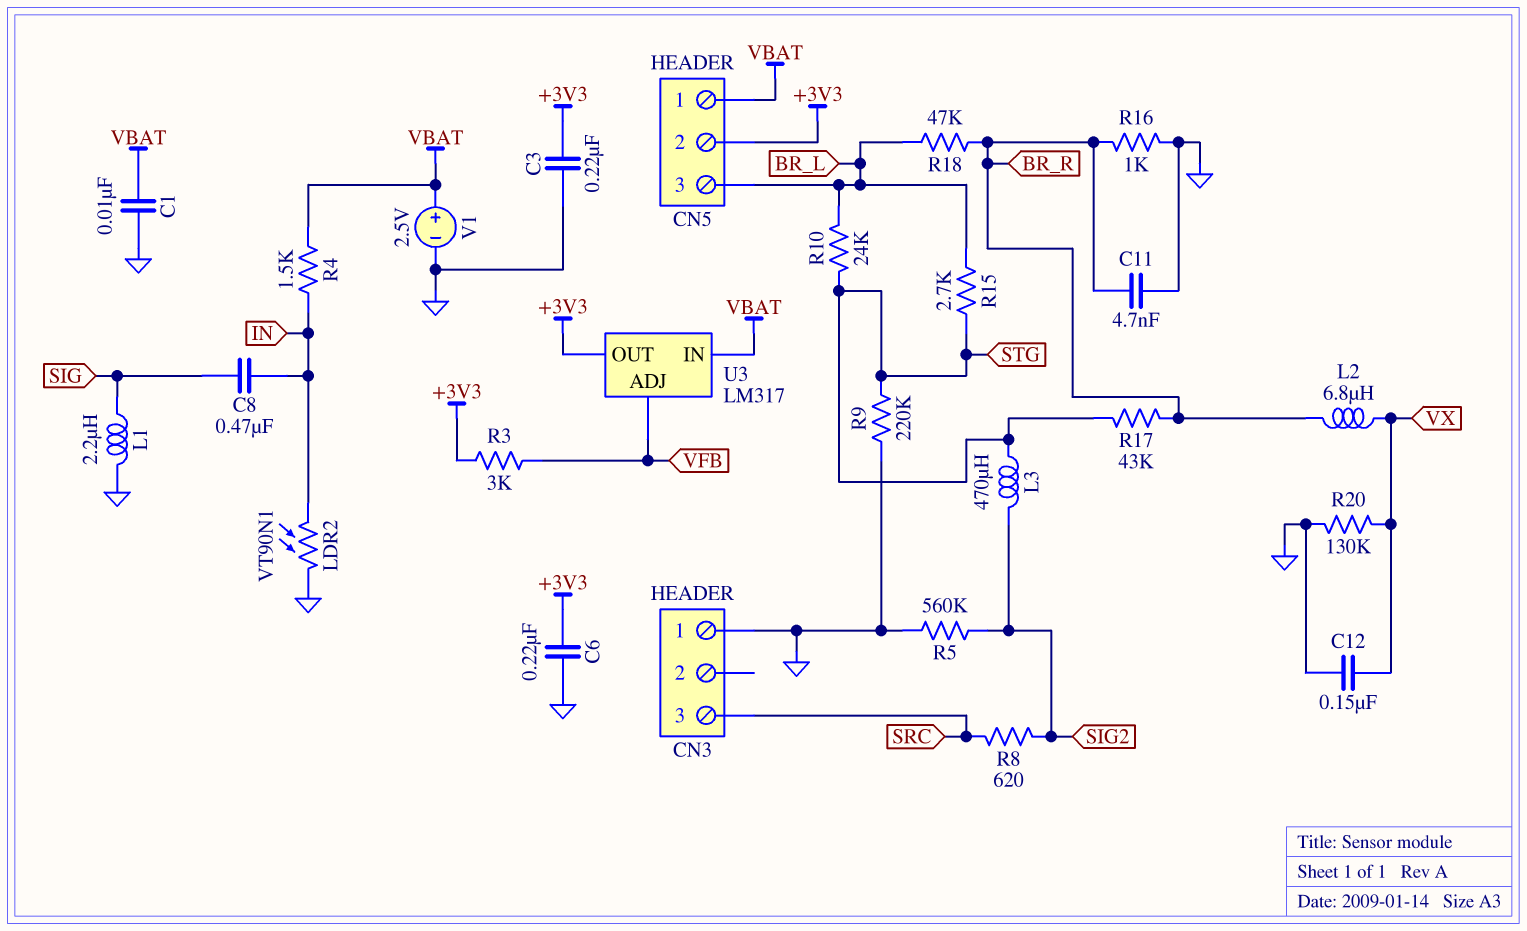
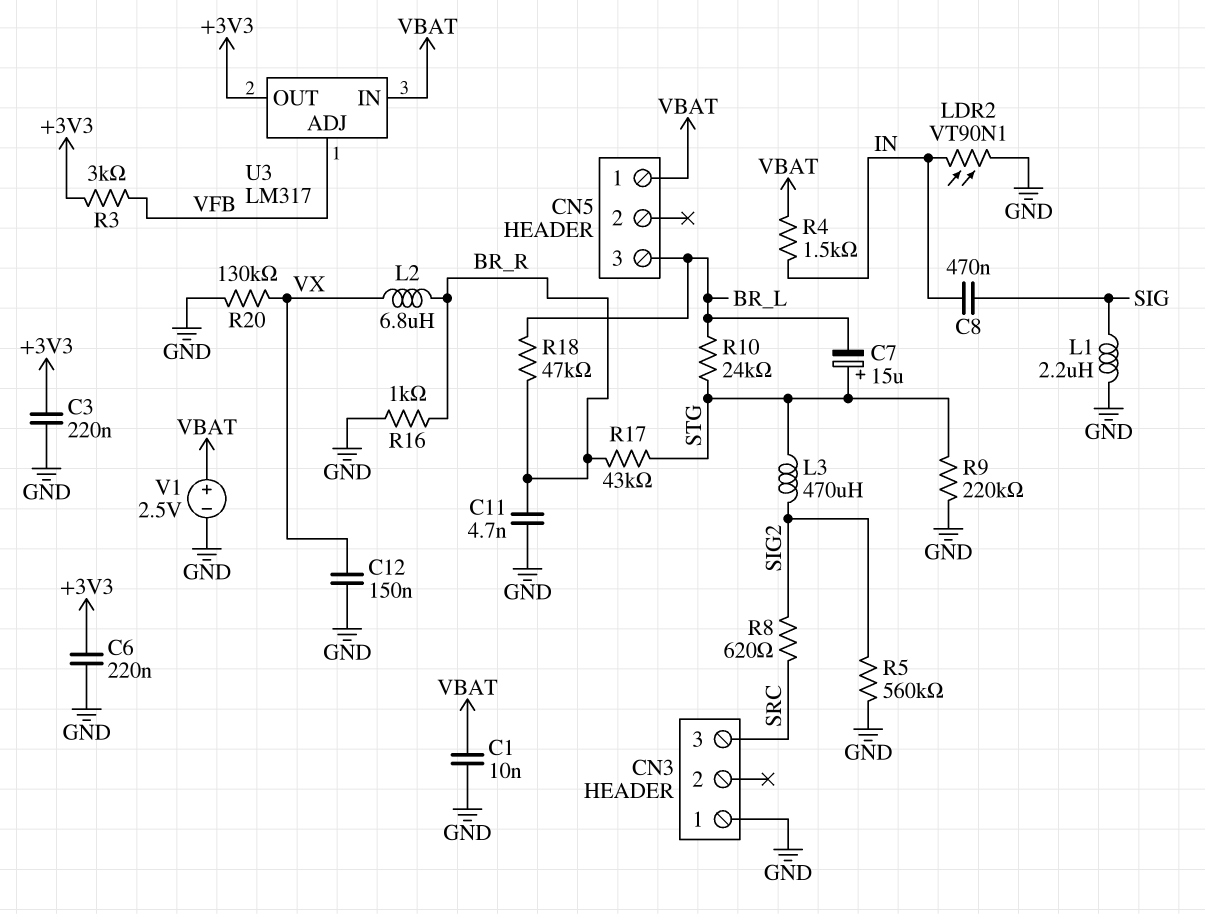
C7: none -> 15uF (plus STG, minus BR_L)
CN5 pin 2: +3V3 -> none
R15: 2.7k (BR_L, STG) -> none

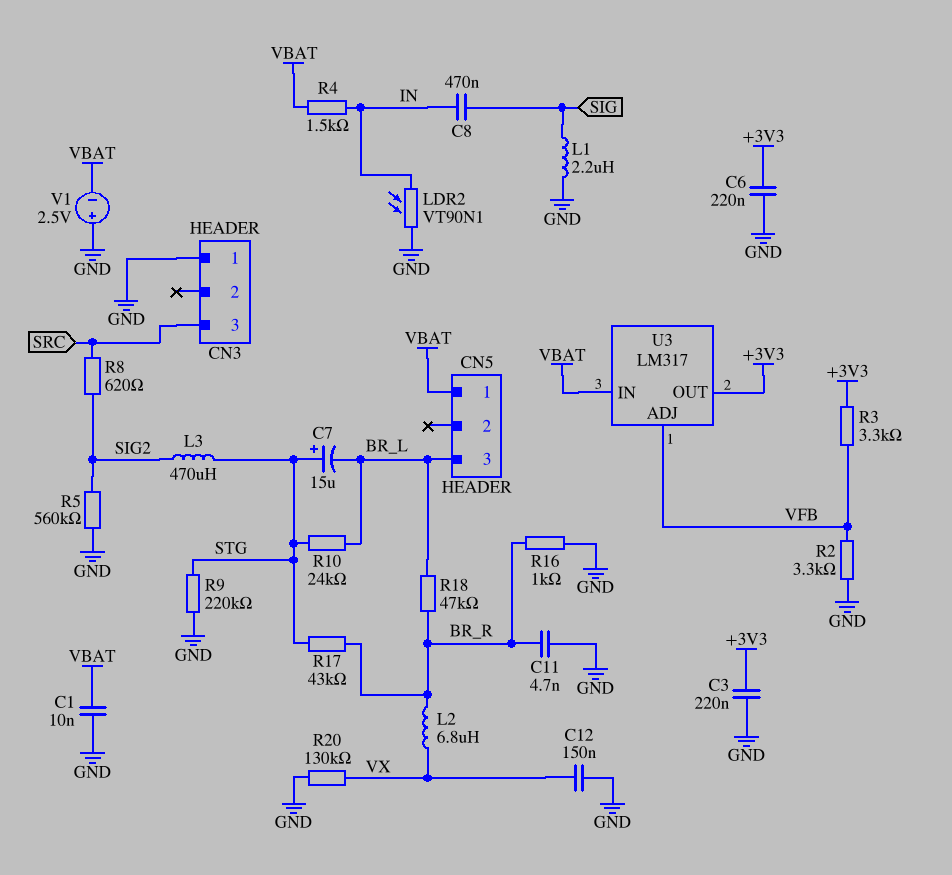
R2: none -> 3.3k (GND, VFB)
R3: 3k (+3V3, VFB) -> 3.3k (+3V3, VFB)
V1: 2.5V (plus VBAT, minus GND) -> 2.5V (plus GND, minus VBAT)

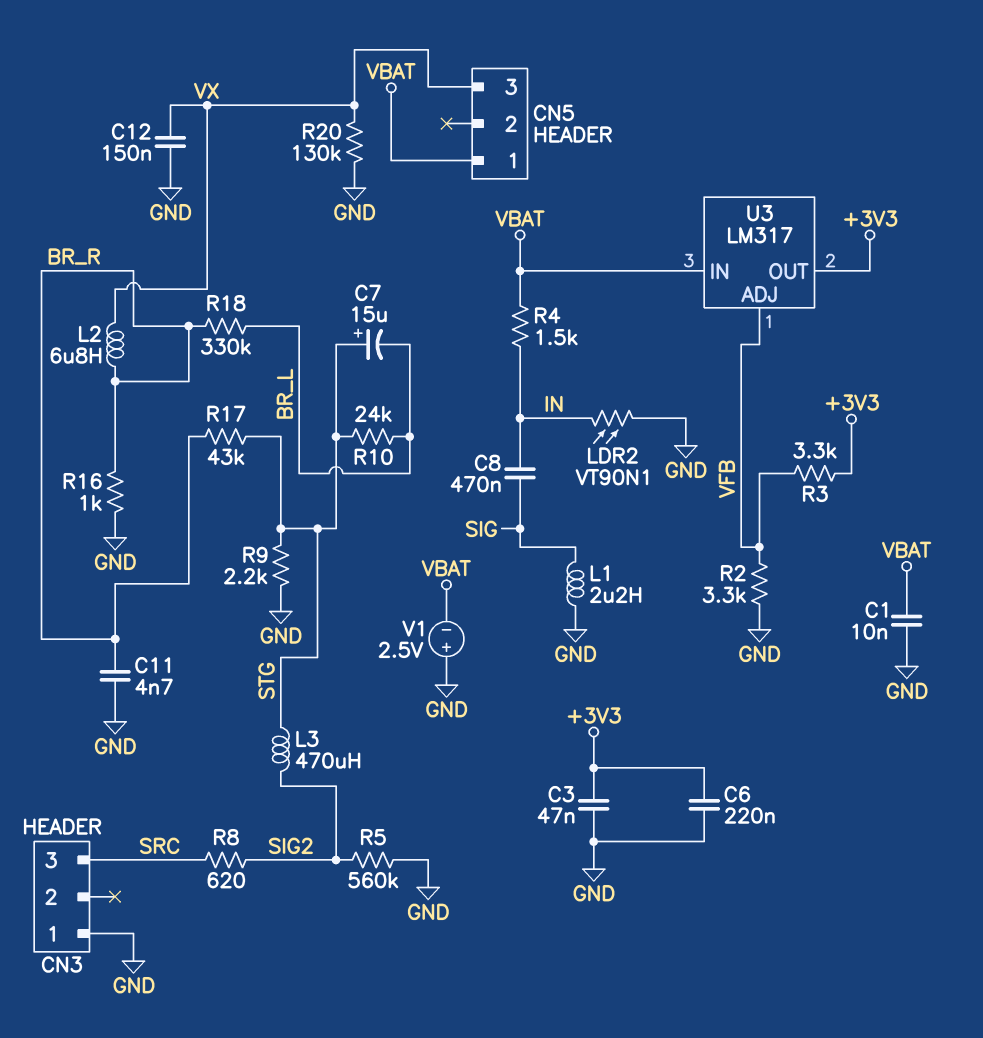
C3: 220nF (+3V3, GND) -> 47nF (+3V3, GND)
CN5 pin 3: BR_L -> VX
R9: 220k (GND, STG) -> 2.2k (GND, STG)
R18: 47k (BR_L, BR_R) -> 330k (BR_L, BR_R)

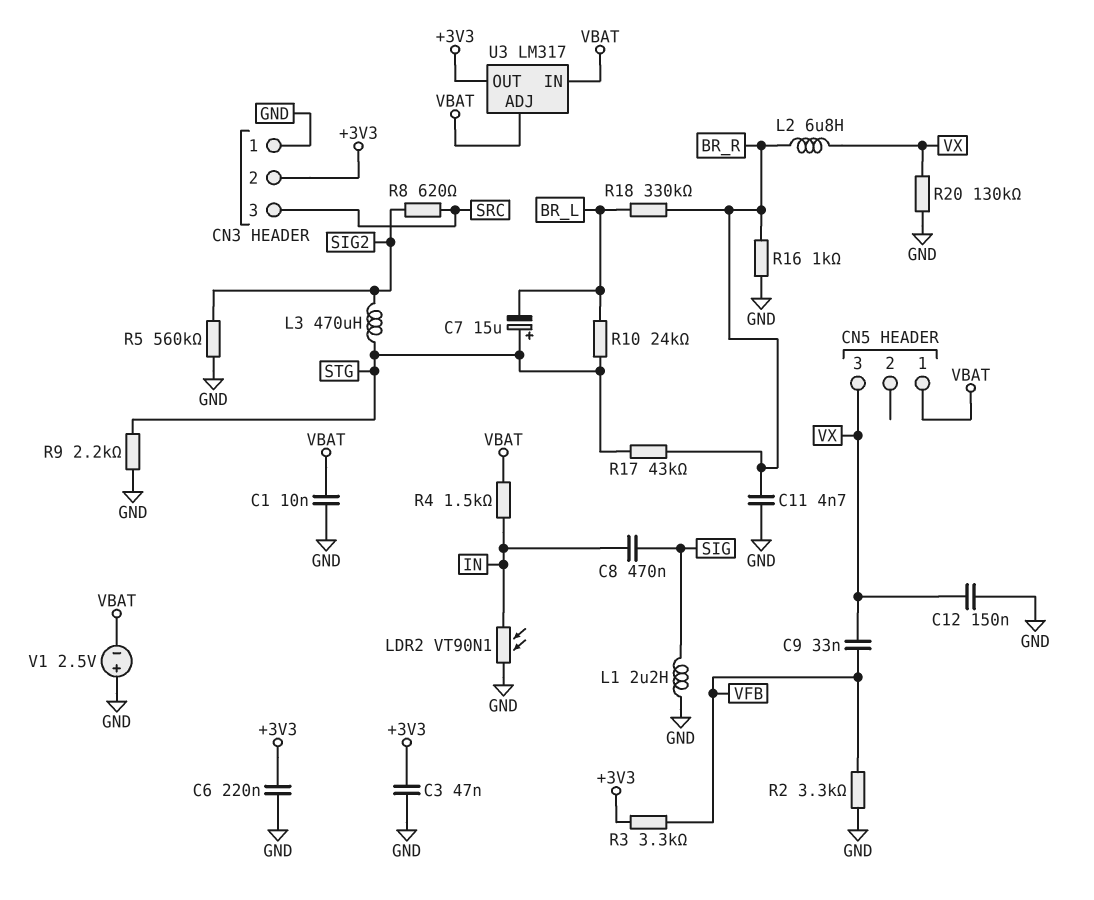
C9: none -> 33nF (VFB, VX)
CN3 pin 2: none -> +3V3
U3 pin ADJ: VFB -> VBAT

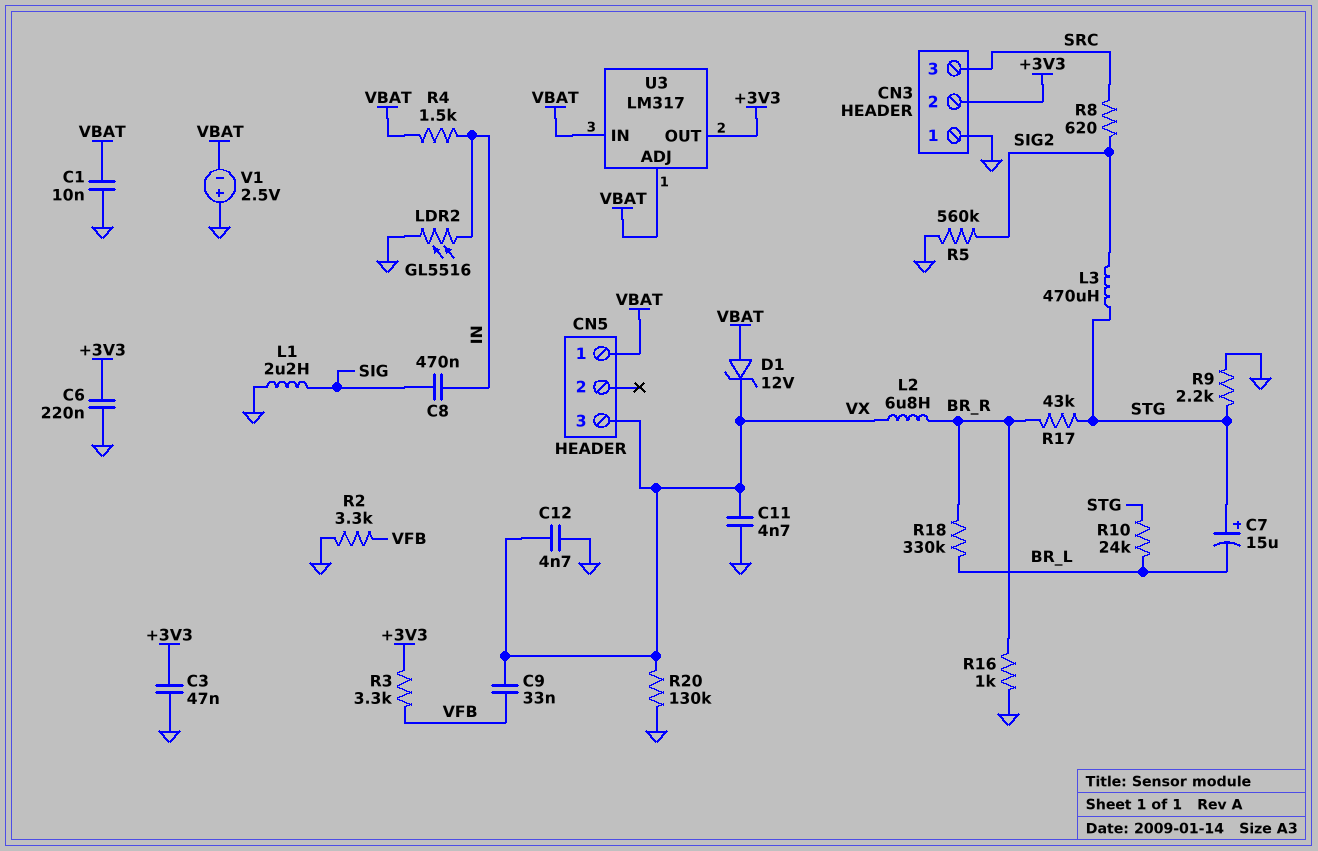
C11: 4.7nF (BR_R, GND) -> 4.7nF (GND, VX)
C12: 150nF (GND, VX) -> 4.7nF (GND, VX)
D1: none -> zener 12V (A VBAT, K VX)
LDR2: VT90N1 (GND, IN) -> GL5516 (GND, IN)

